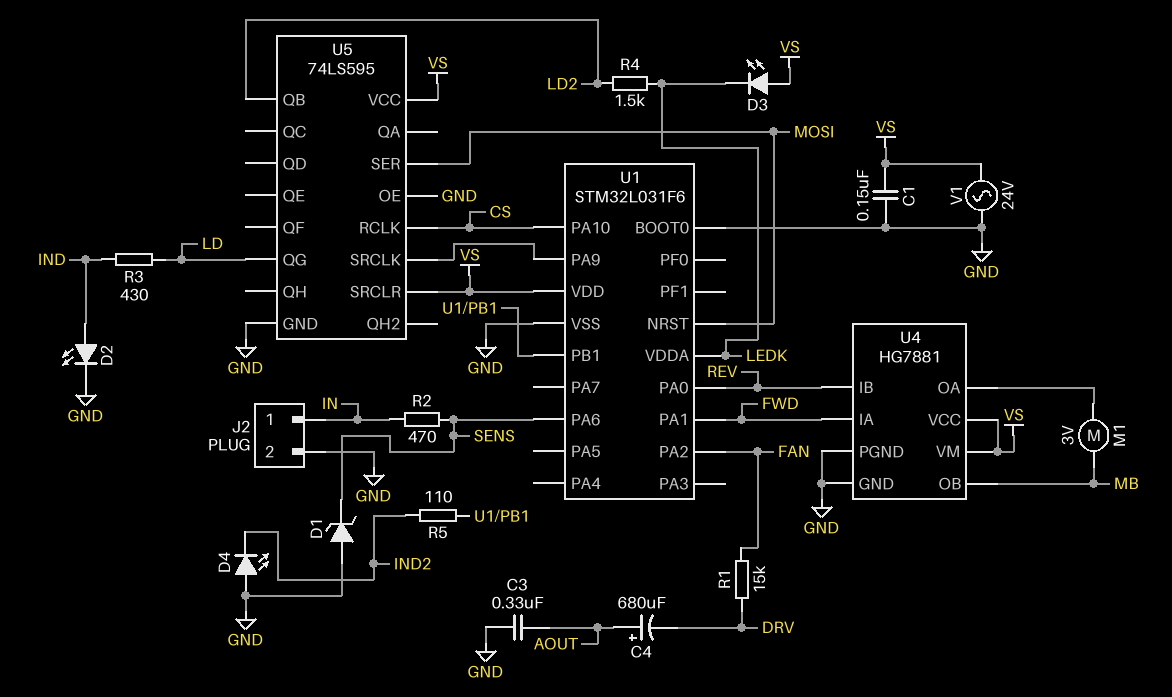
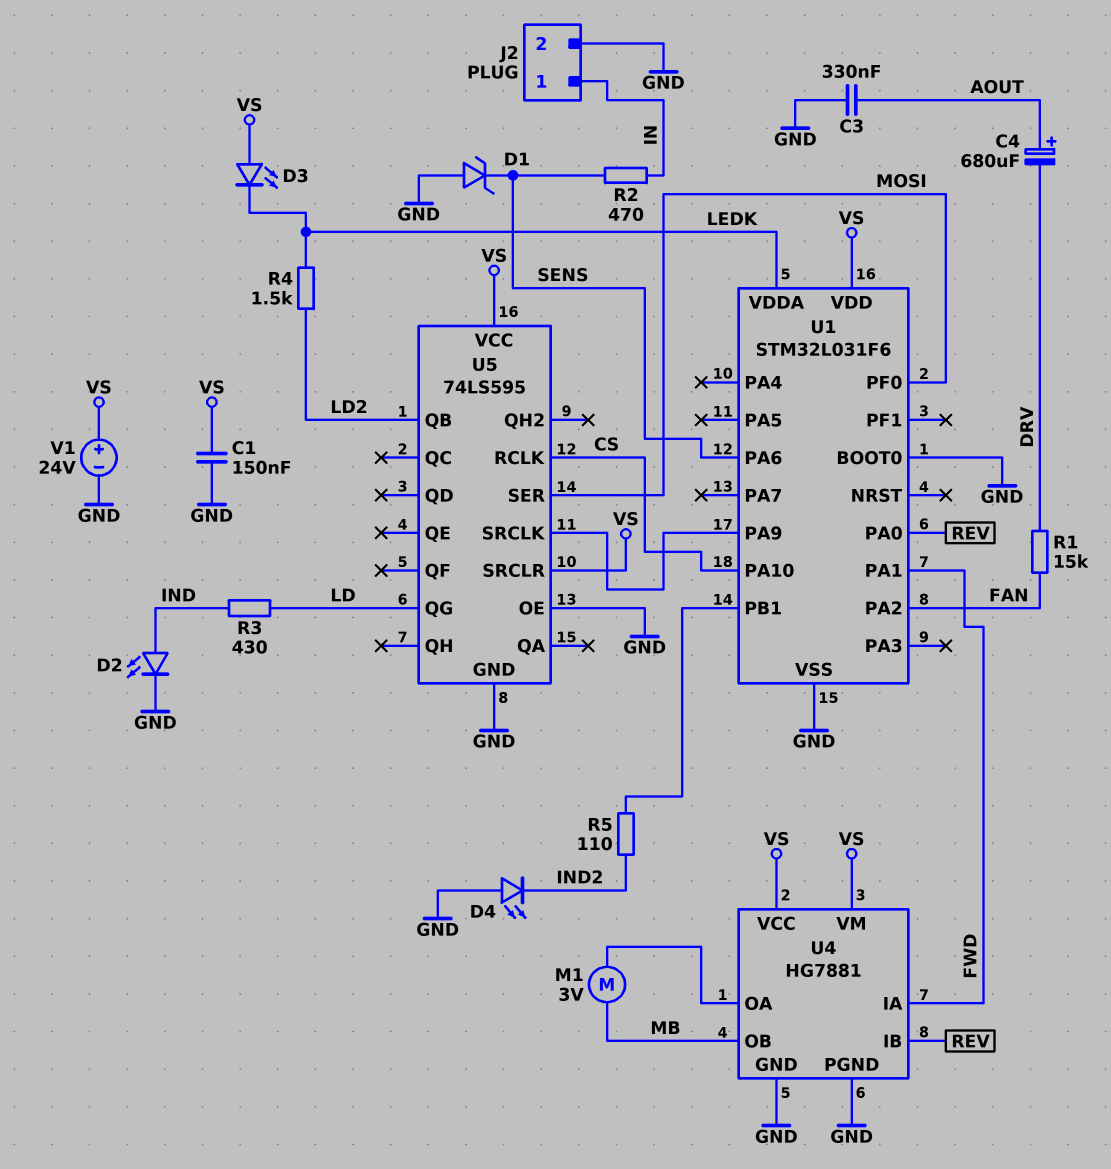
U1 pin NRST: MOSI -> none
U1 pin PF0: none -> MOSI
V1: AC 24V (GND, VS) -> 24V (plus VS, minus GND)

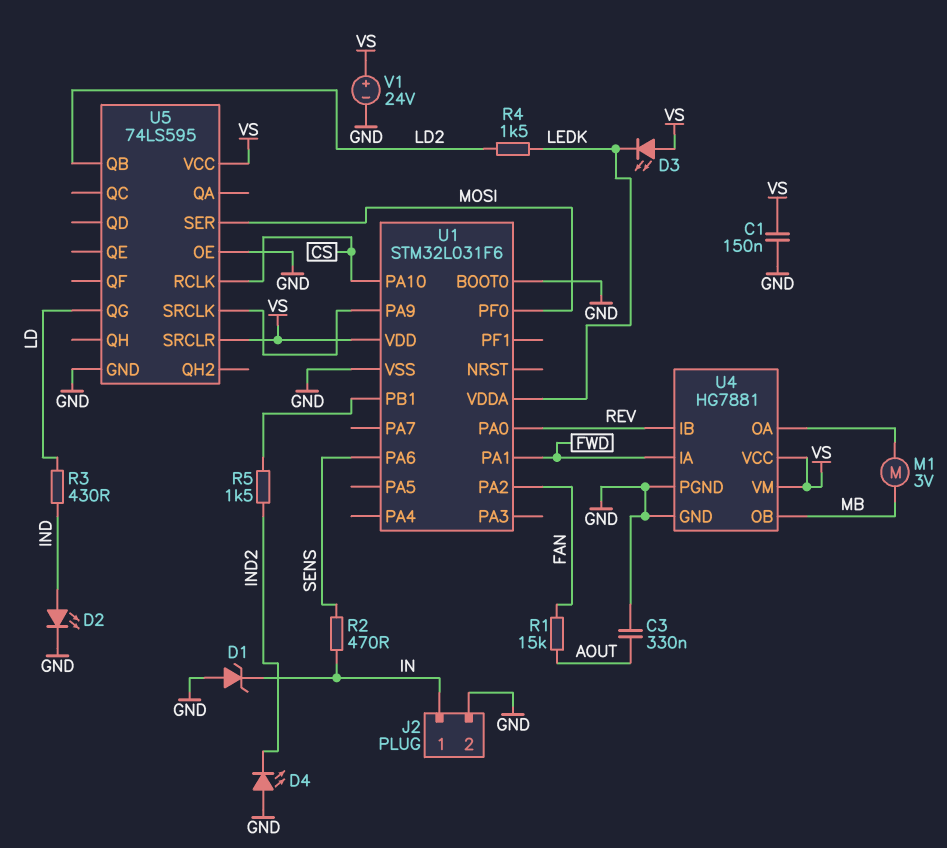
C4: 680uF (plus AOUT, minus DRV) -> none
D1: zener (A GND, K SENS) -> zener (A GND, K IN)
R1: 15k (DRV, FAN) -> 15k (AOUT, FAN)
R5: 110 (IND2, U1/PB1) -> 1.5k (IND2, U1/PB1)

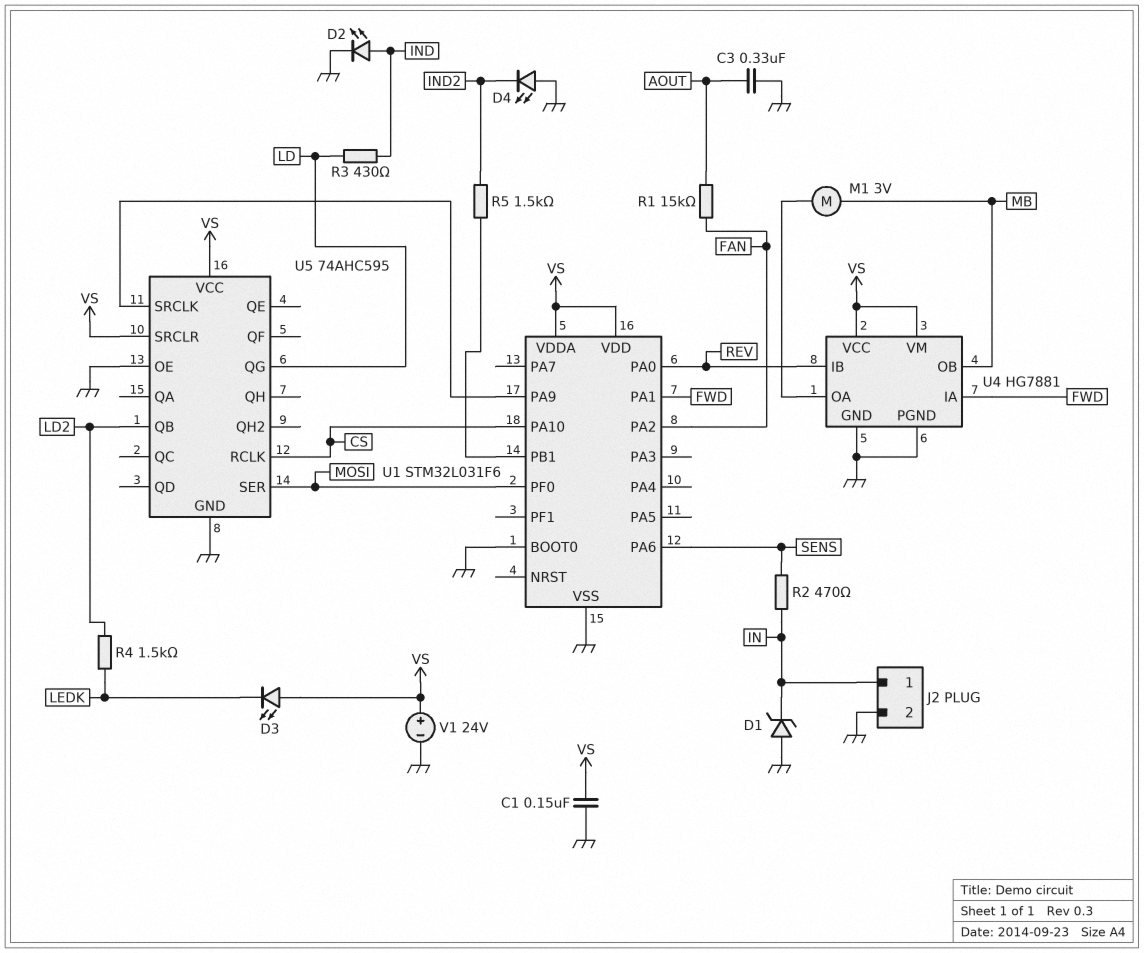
U1 pin VDDA: LEDK -> VS
U5: 74LS595 -> 74AHC595

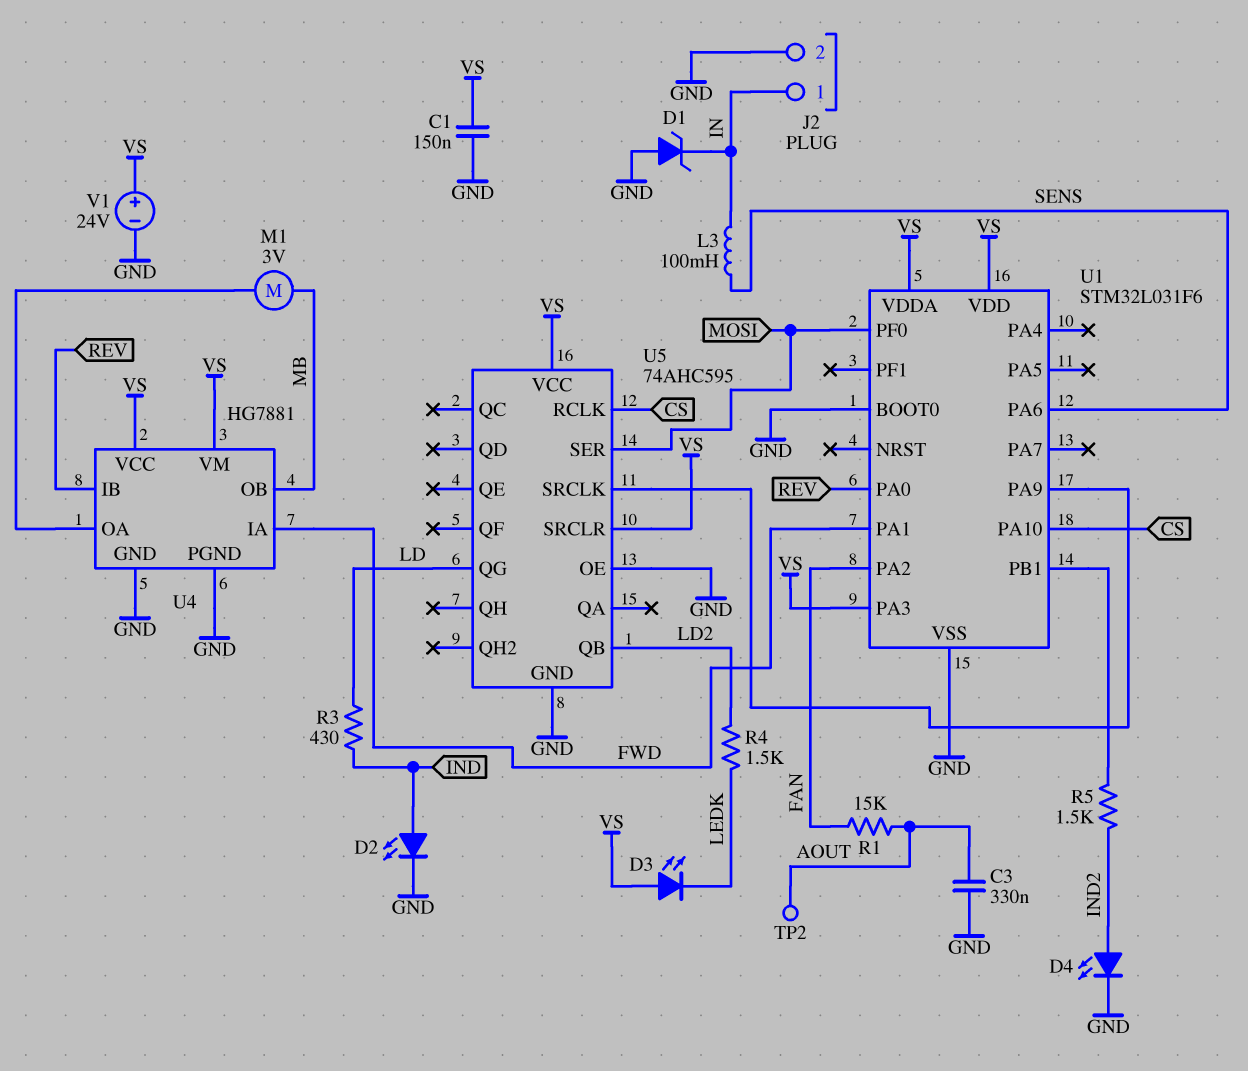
D4: LED (A GND, K IND2) -> LED (A IND2, K GND)
L3: none -> 100mH (IN, SENS)
R2: 470 (IN, SENS) -> none
TP2: none -> test point (AOUT)
U1 pin PA3: none -> VS

